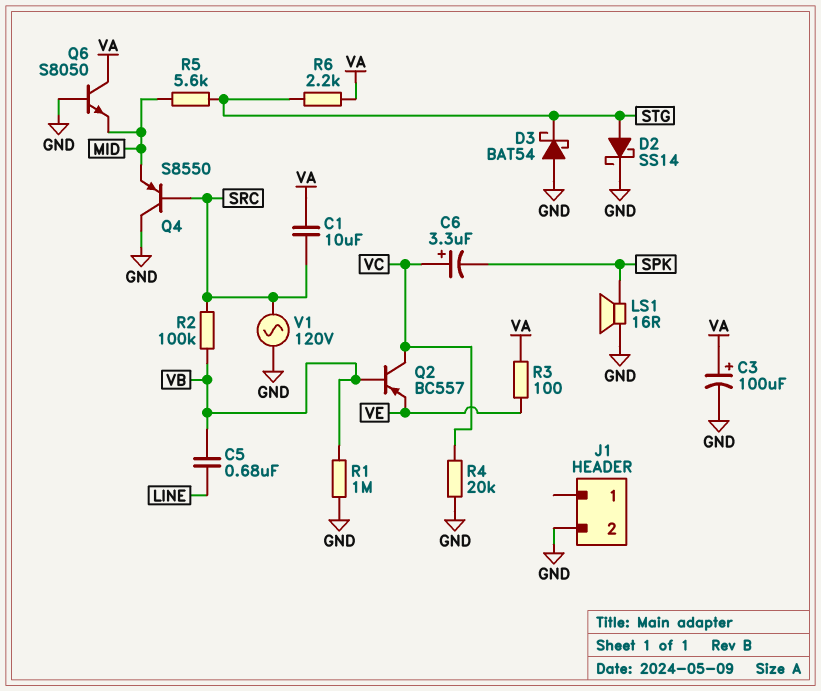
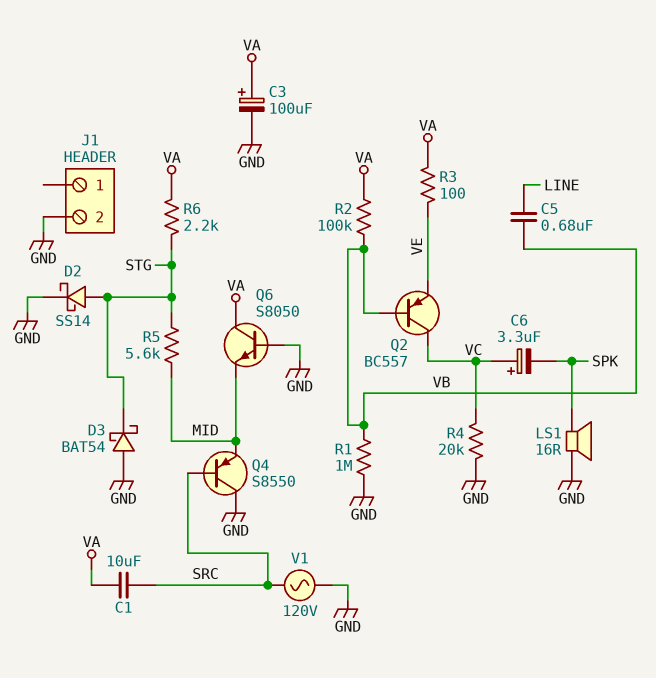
R2: 100k (SRC, VB) -> 100k (VA, VB)

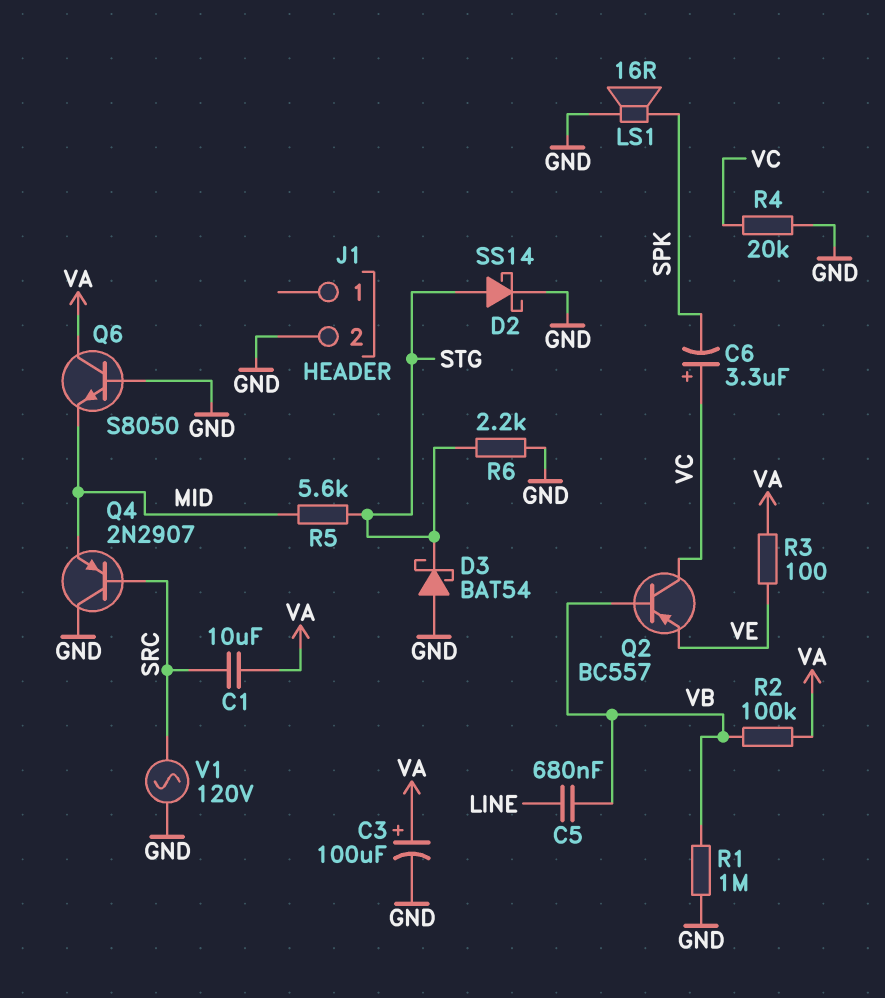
Q4: PNP S8550 (B SRC, C GND, E MID) -> PNP 2N2907 (B SRC, C GND, E MID)
R6: 2.2k (STG, VA) -> 2.2k (GND, STG)

